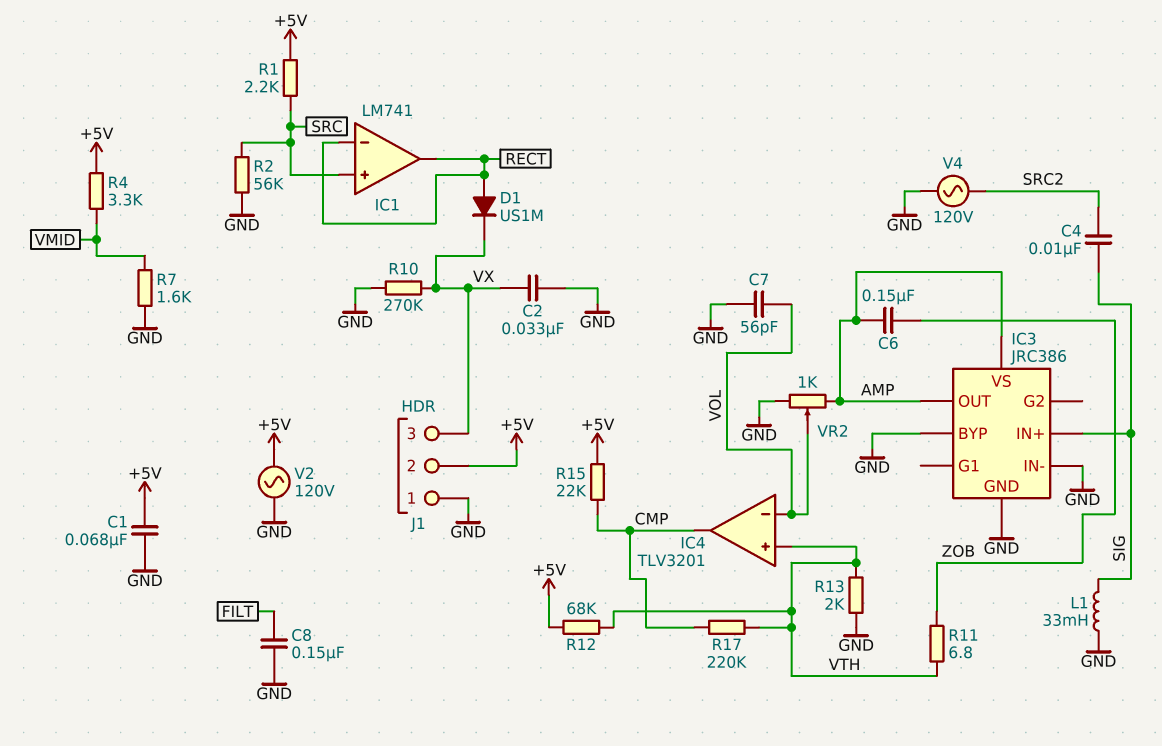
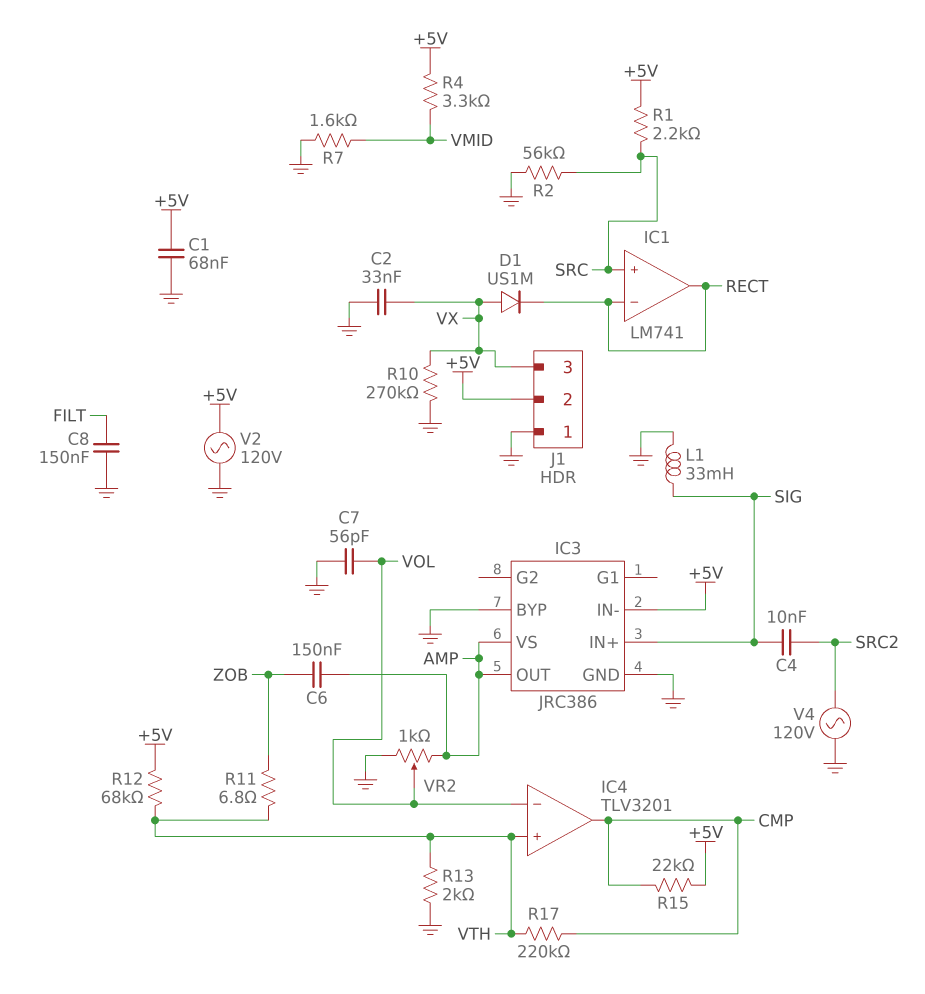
D1: diode US1M (A RECT, K VX) -> diode US1M (A VX, K RECT)
IC3 pin IN-: GND -> +5V

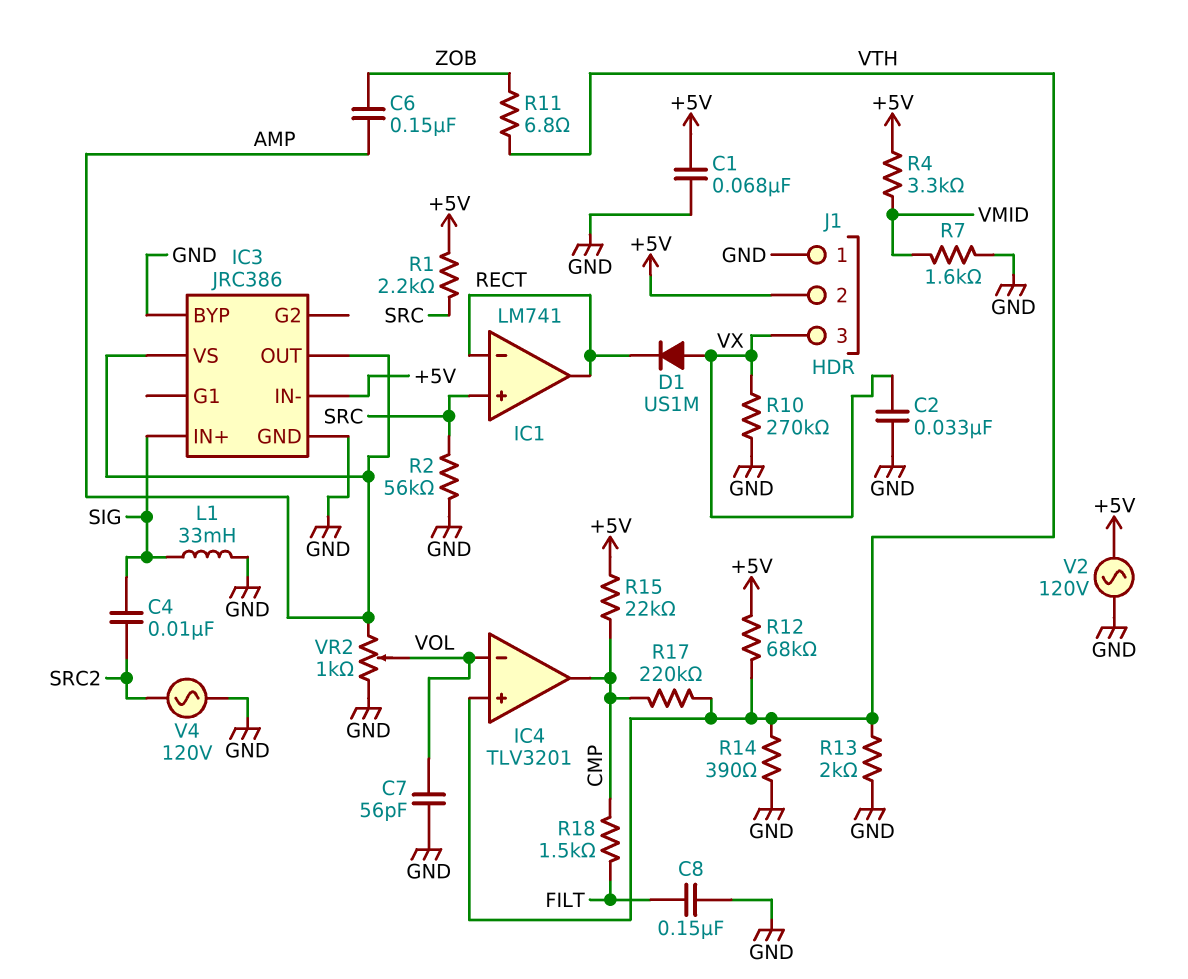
R14: none -> 390 (GND, VTH)
R18: none -> 1.5k (CMP, FILT)

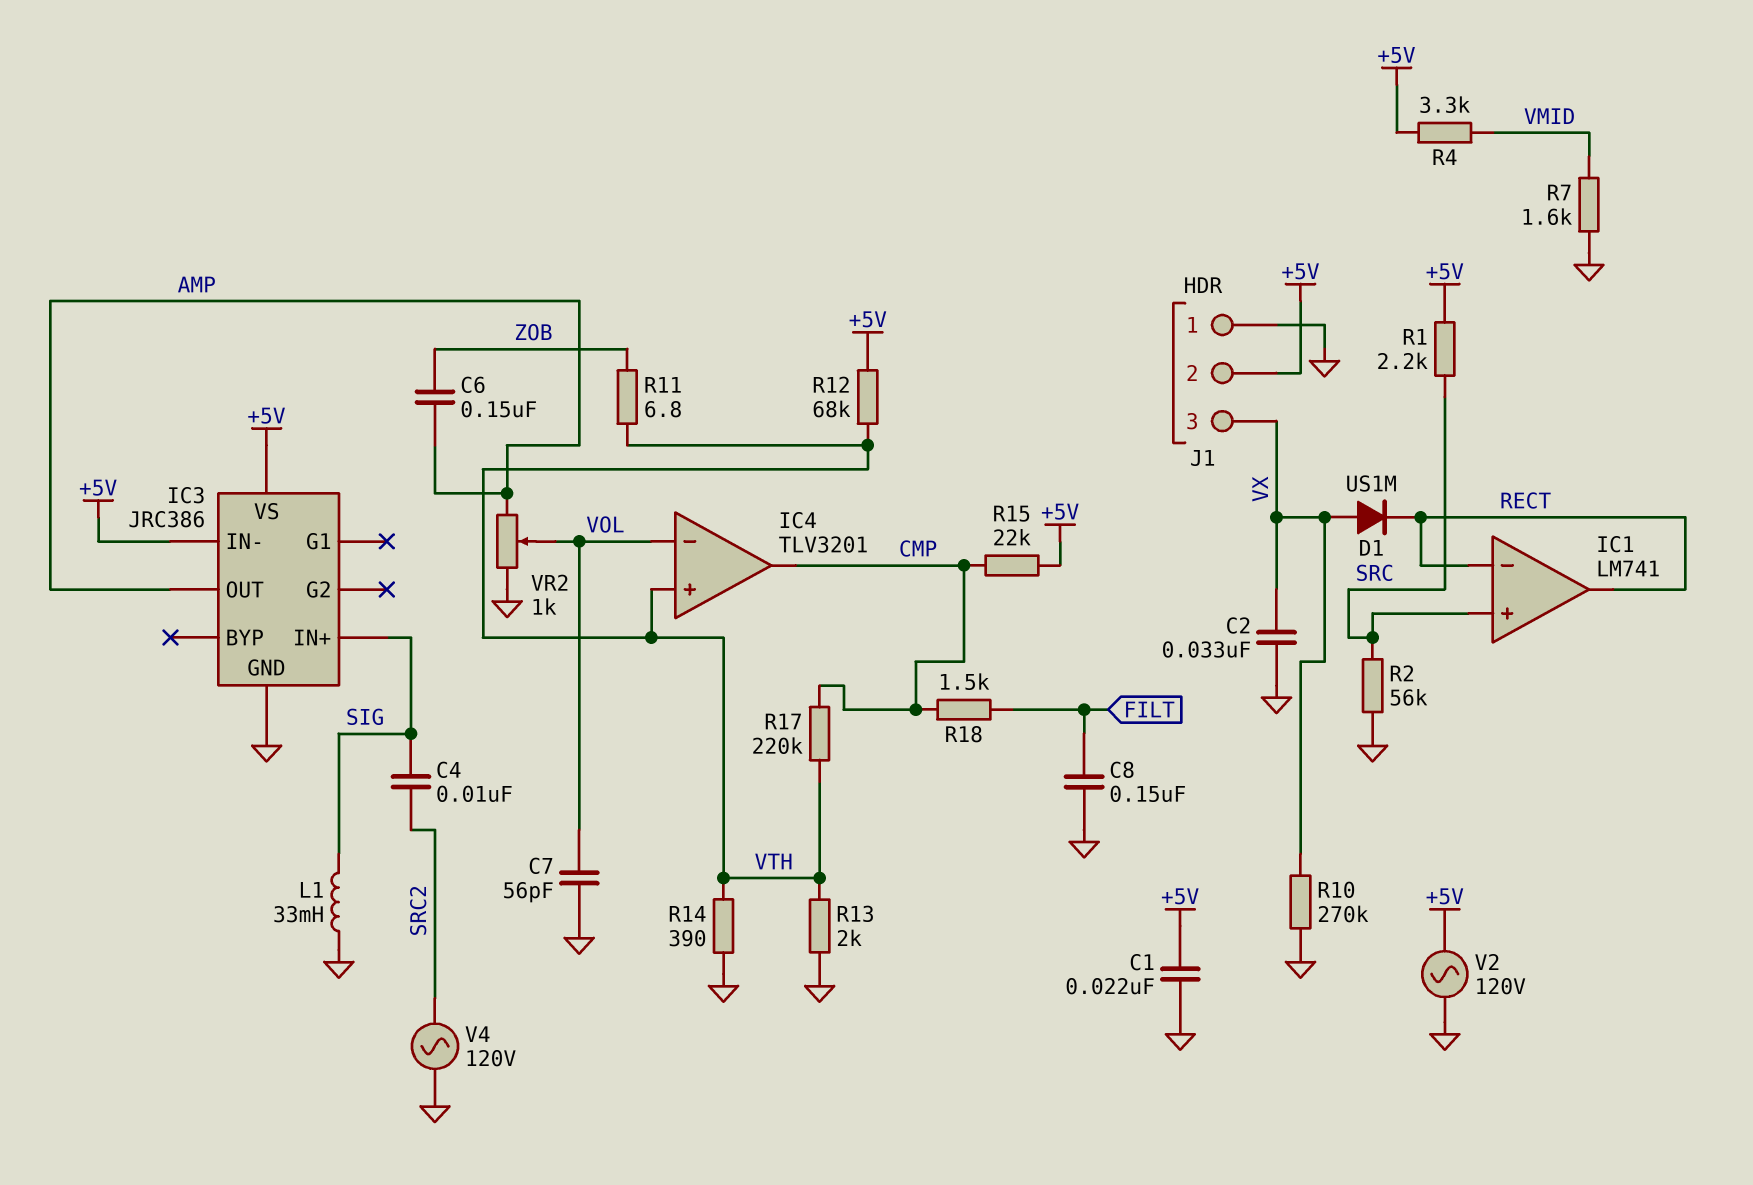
C1: 68nF (+5V, GND) -> 22nF (+5V, GND)
IC3 pin BYP: GND -> none
IC3 pin VS: AMP -> +5V

